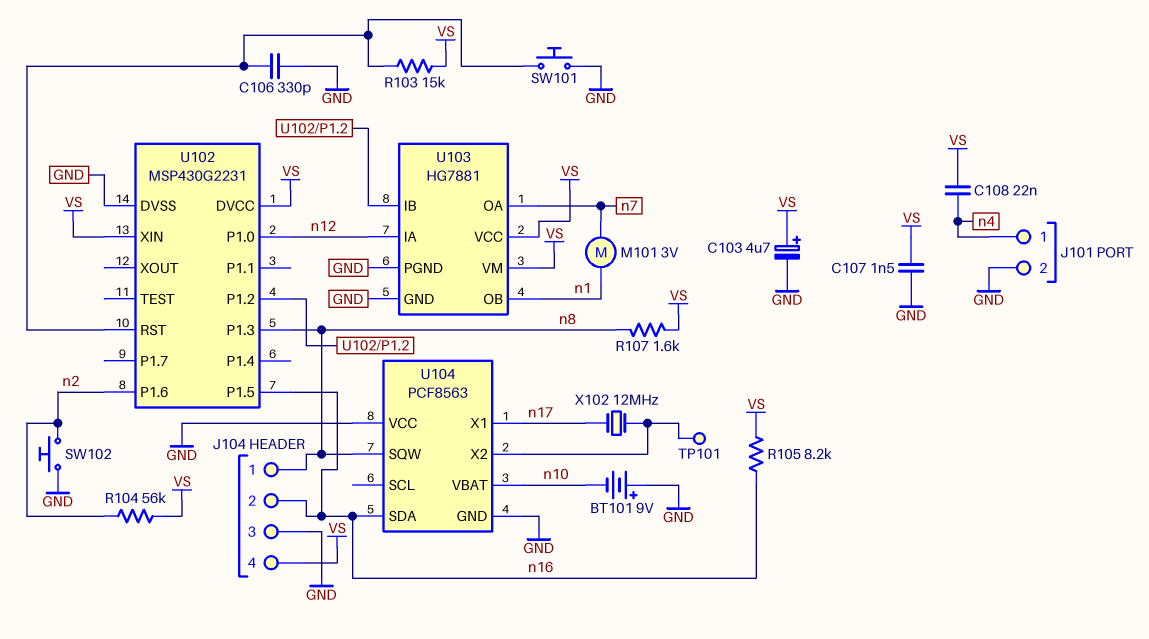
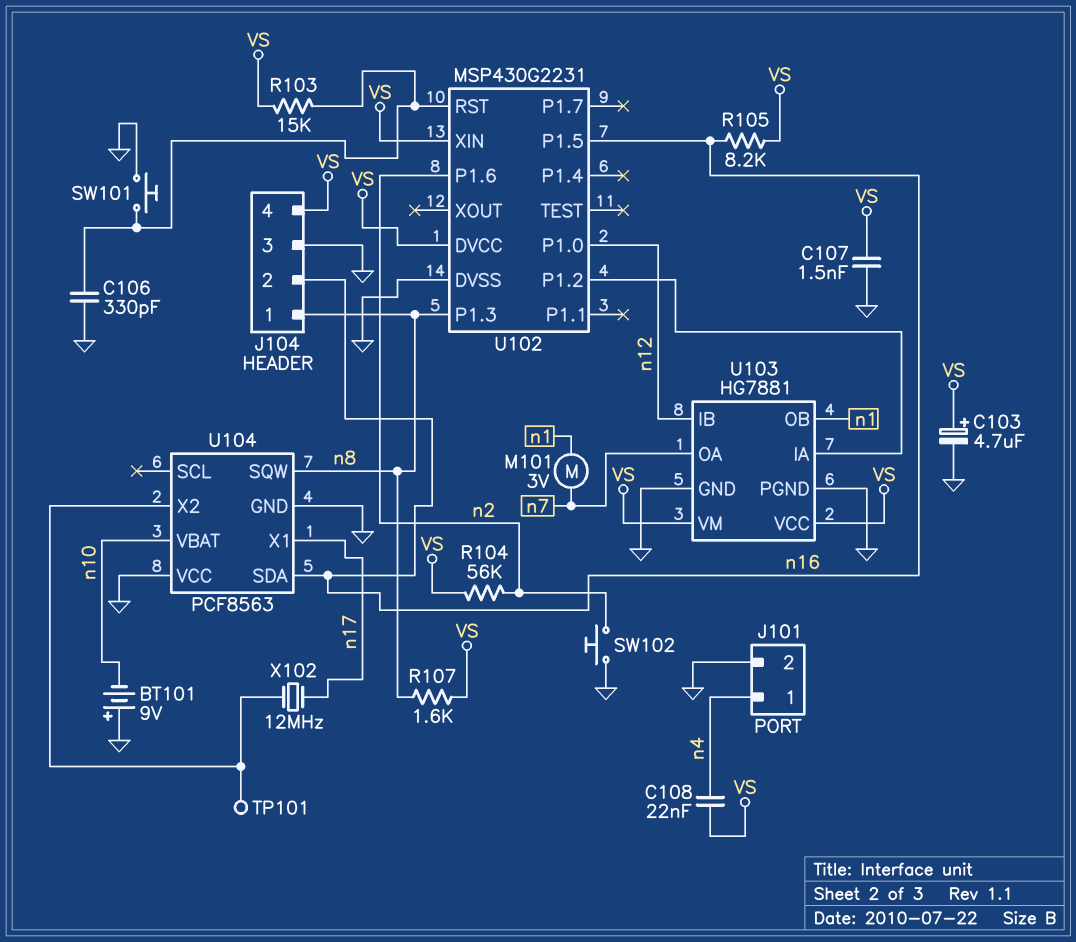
U103 pin IA: n12 -> U102/P1.2
U103 pin IB: U102/P1.2 -> n12

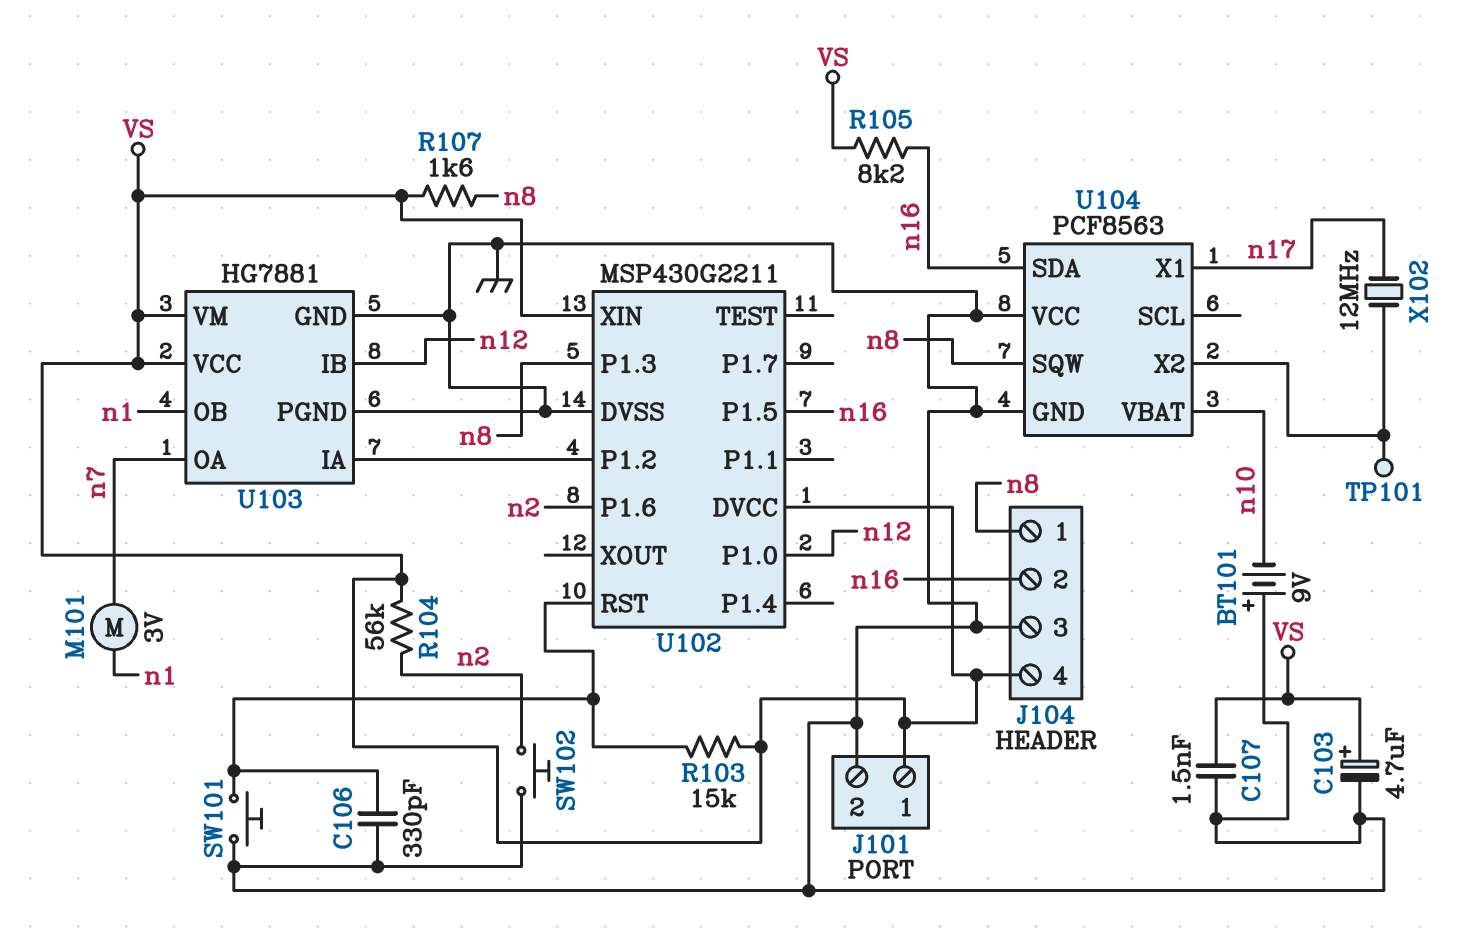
C108: 22nF (VS, n4) -> none
J101 pin 1: n4 -> VS
U102: MSP430G2231 -> MSP430G2211

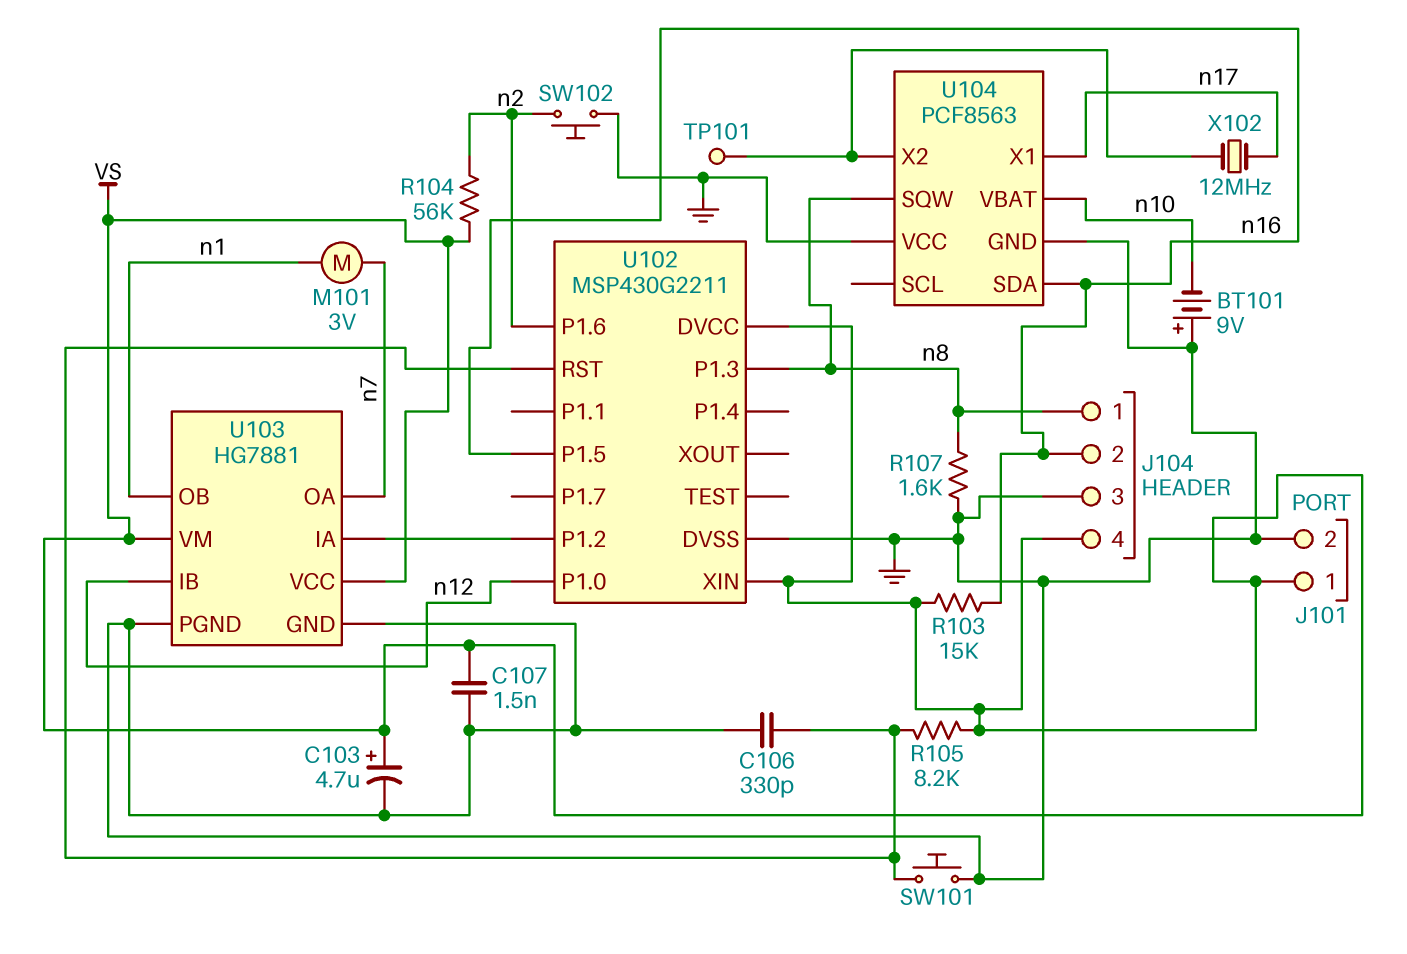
R103: 15k (U102/RST, VS) -> 15k (VS, n16)
R105: 8.2k (VS, n16) -> 8.2k (U102/RST, VS)
R107: 1.6k (VS, n8) -> 1.6k (GND, n8)

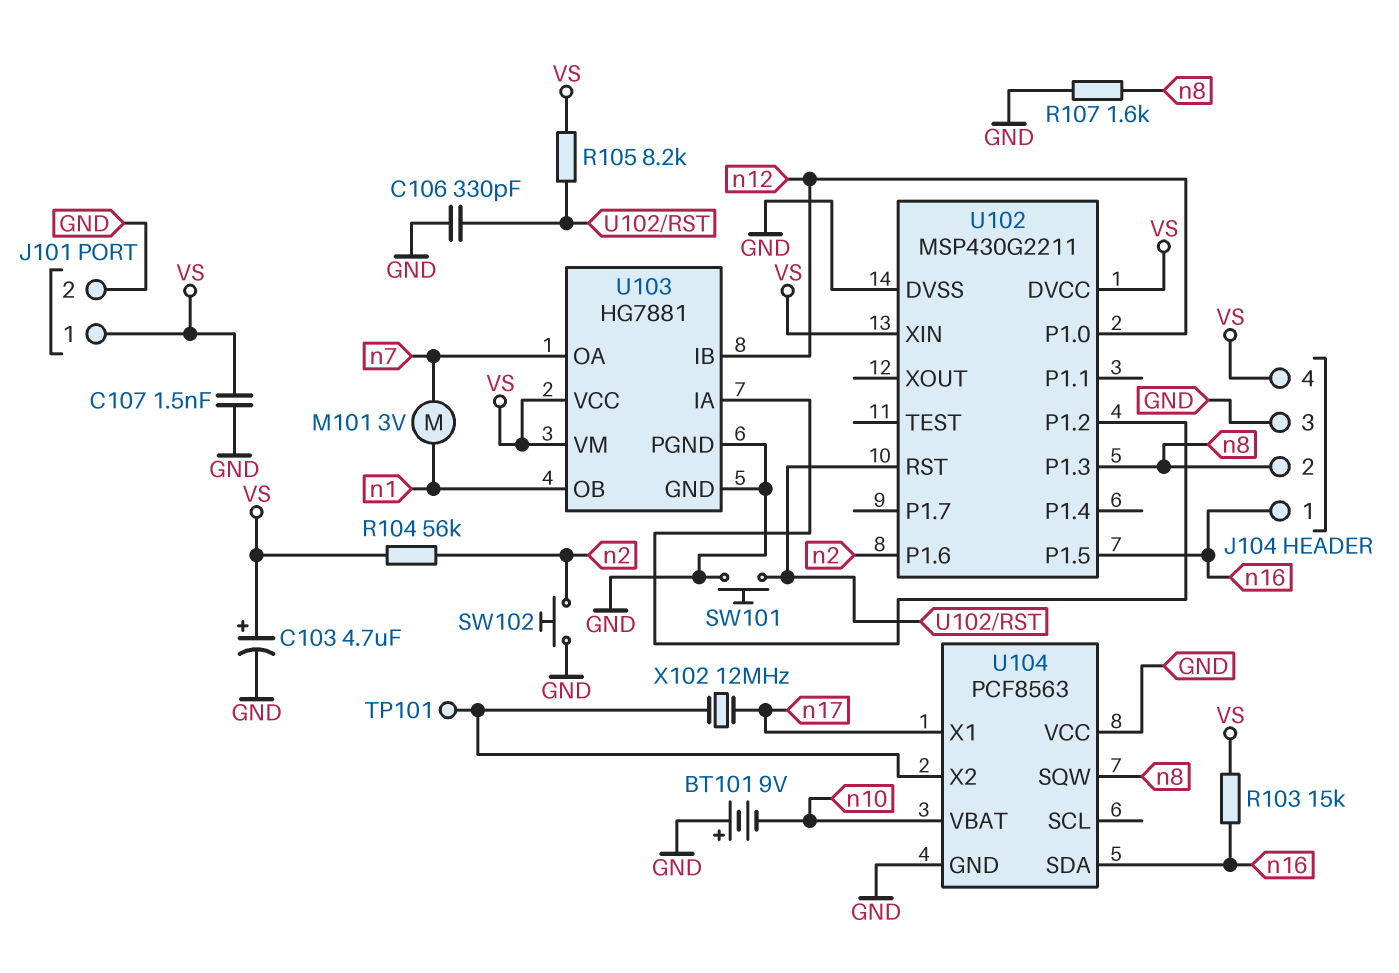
J104 pin 1: n8 -> n16
J104 pin 2: n16 -> n8

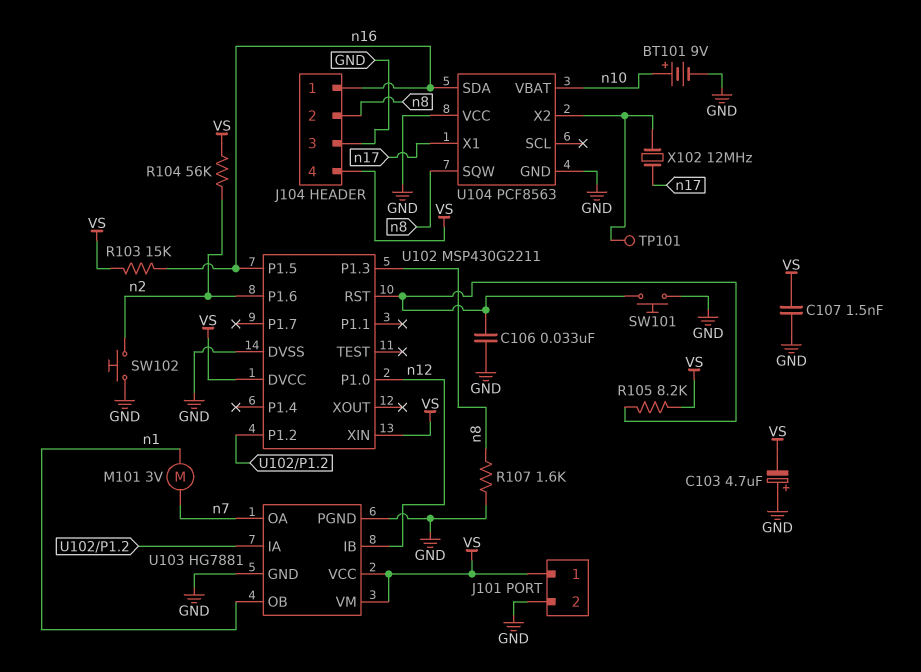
BT101: 9V (plus GND, minus n10) -> 9V (plus n10, minus GND)
C103: 4.7uF (plus VS, minus GND) -> 4.7uF (plus GND, minus VS)
C106: 330pF (GND, U102/RST) -> 33nF (GND, U102/RST)

